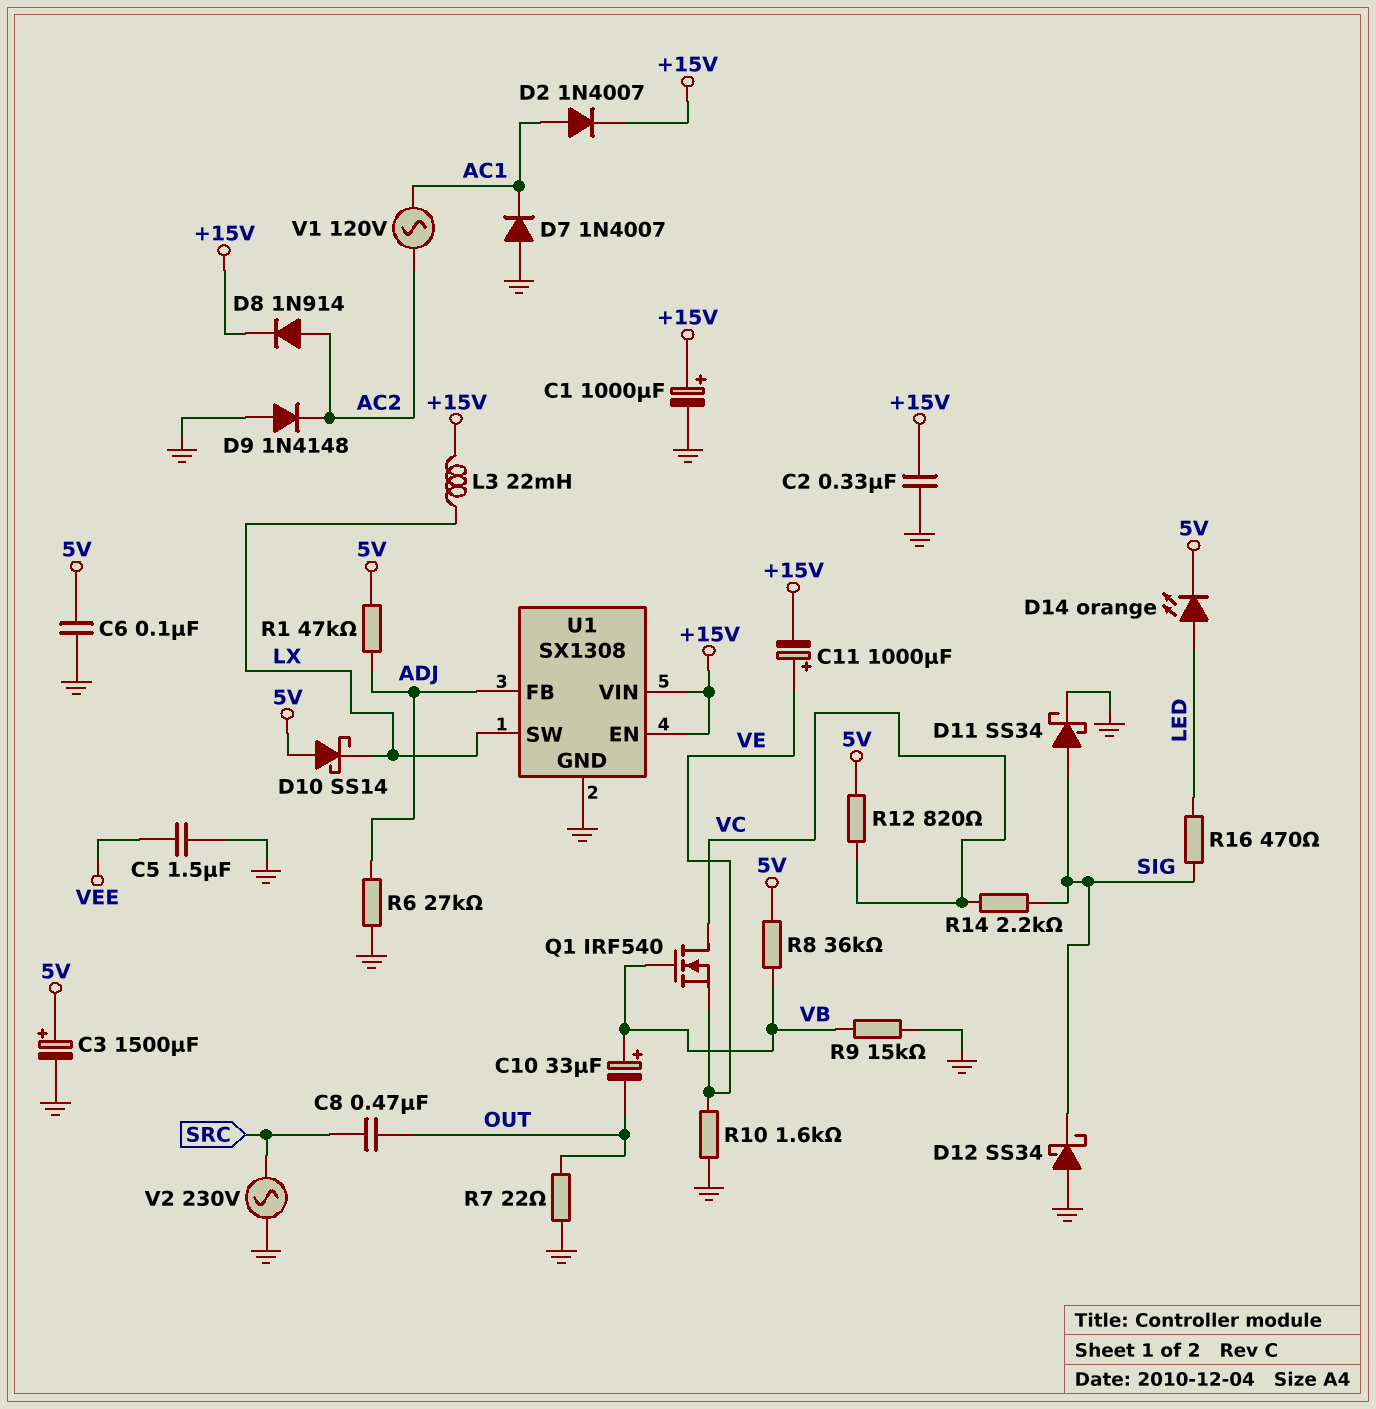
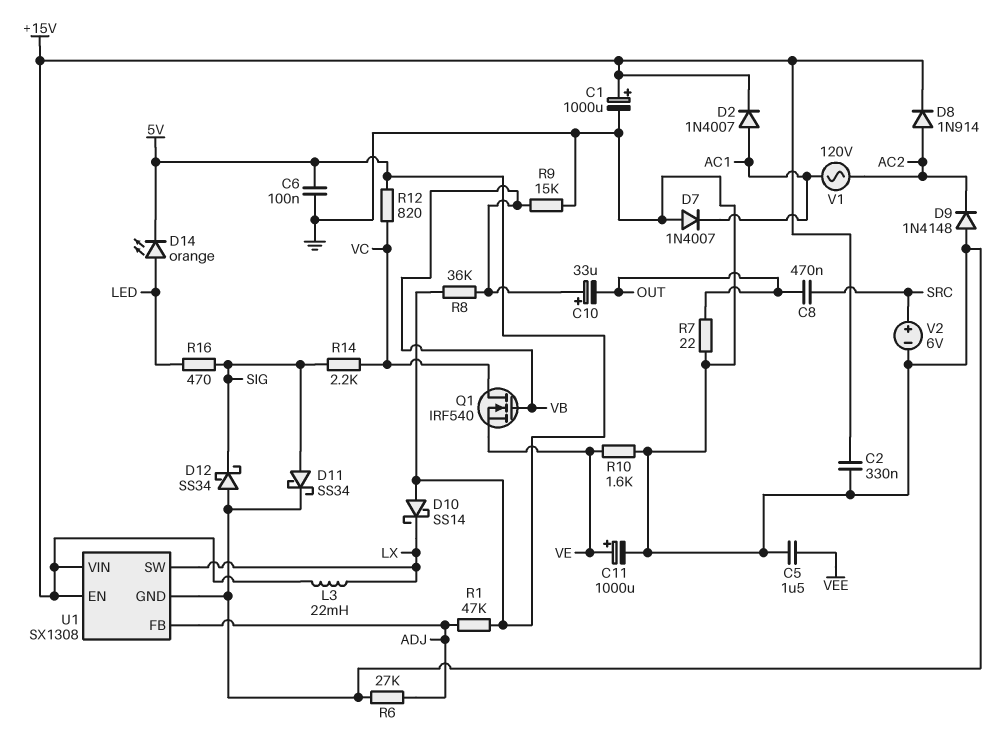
C3: 1500uF (plus 5V, minus GND) -> none
C11: 1000uF (plus VE, minus +15V) -> 1000uF (plus VE, minus GND)
V2: AC 230V (GND, SRC) -> 6V (plus SRC, minus GND)

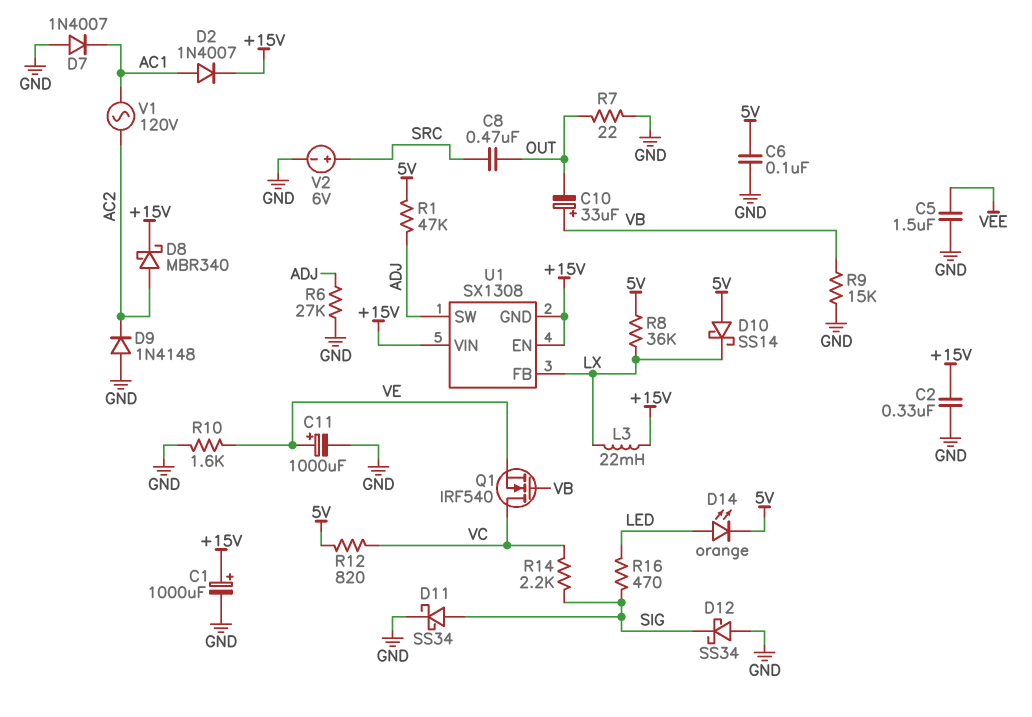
D8: diode 1N914 (A AC2, K +15V) -> schottky MBR340 (A AC2, K +15V)
R8: 36k (5V, VB) -> 36k (5V, LX)
U1 pin FB: ADJ -> LX
U1 pin GND: GND -> +15V
U1 pin SW: LX -> ADJ

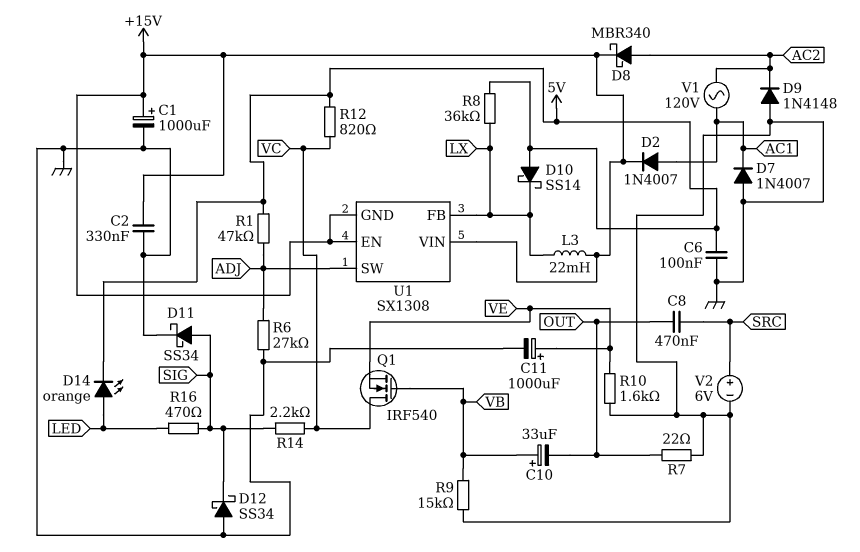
C5: 1.5uF (GND, VEE) -> none

